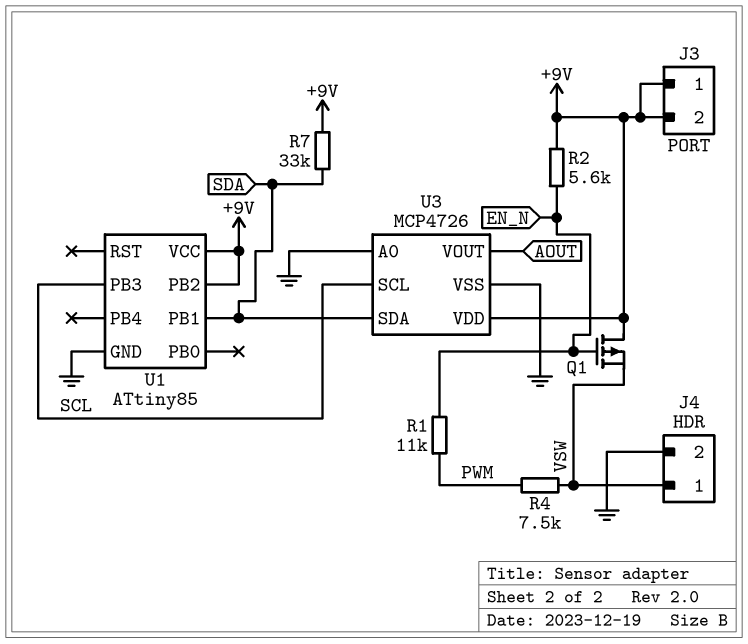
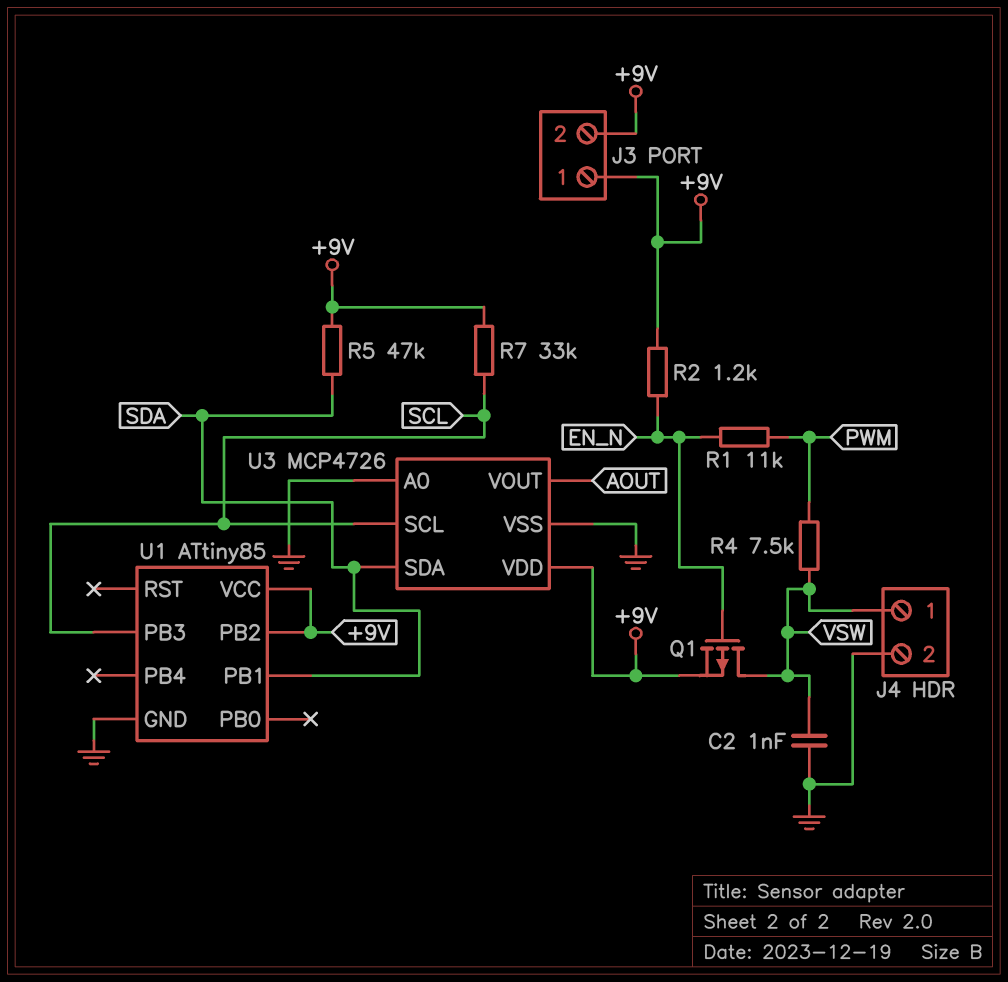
C2: none -> 1nF (GND, VSW)
Q1: PMOS (G EN_N, D +9V, S VSW) -> PMOS (G EN_N, D VSW, S +9V)
R2: 5.6k (+9V, EN_N) -> 1.2k (+9V, EN_N)
R5: none -> 47k (+9V, SDA)
R7: 33k (+9V, SDA) -> 33k (+9V, SCL)

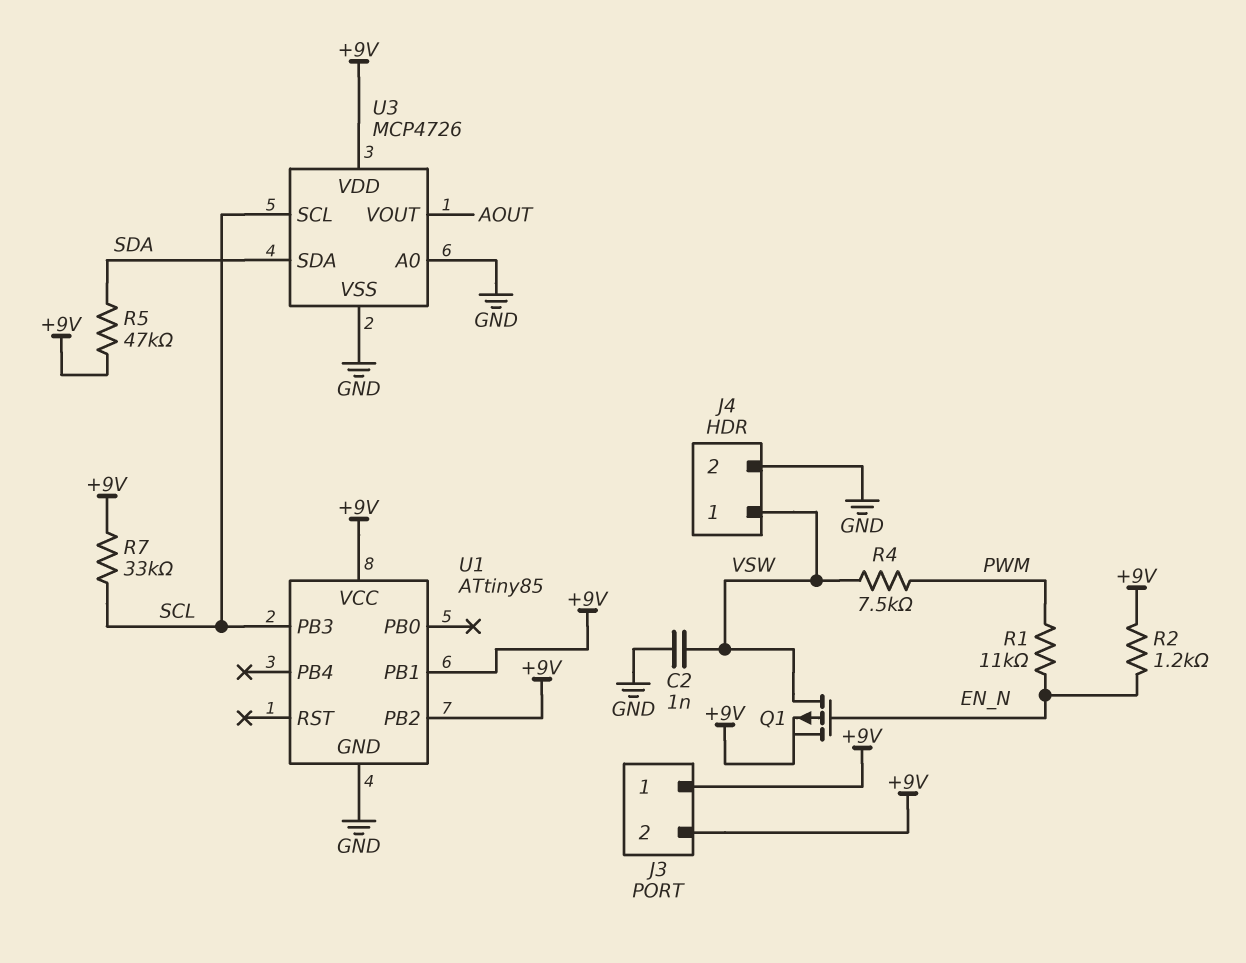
U1 pin PB1: SDA -> +9V

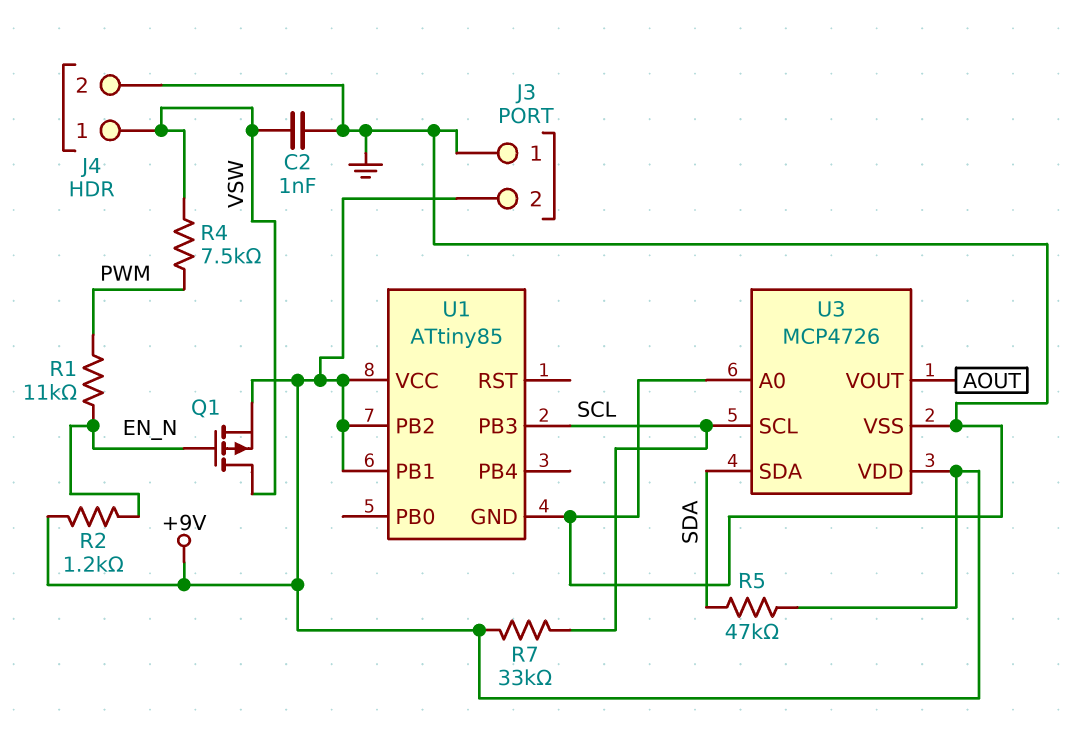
J3 pin 1: +9V -> GND

